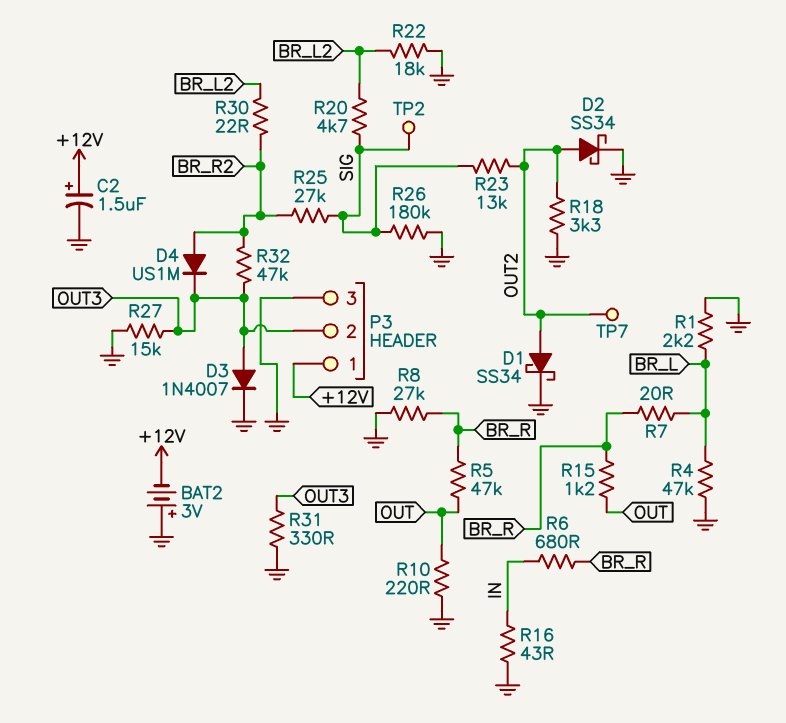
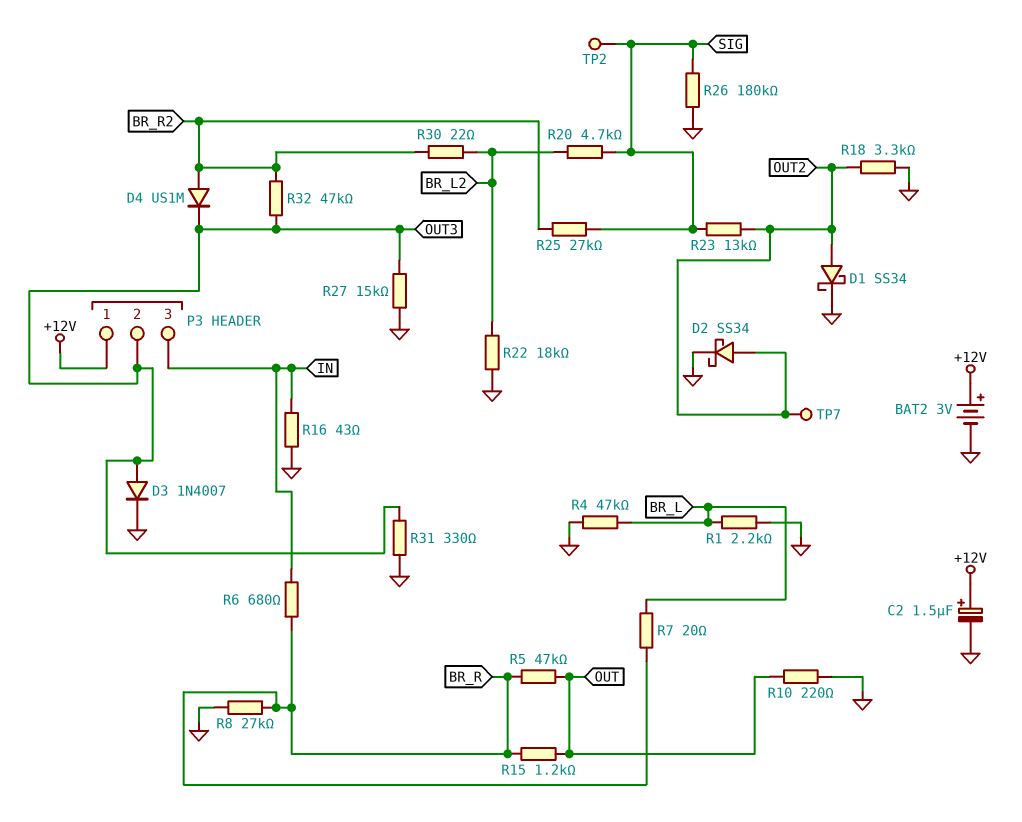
BAT2: 3V (plus GND, minus +12V) -> 3V (plus +12V, minus GND)
P3 pin 3: GND -> IN

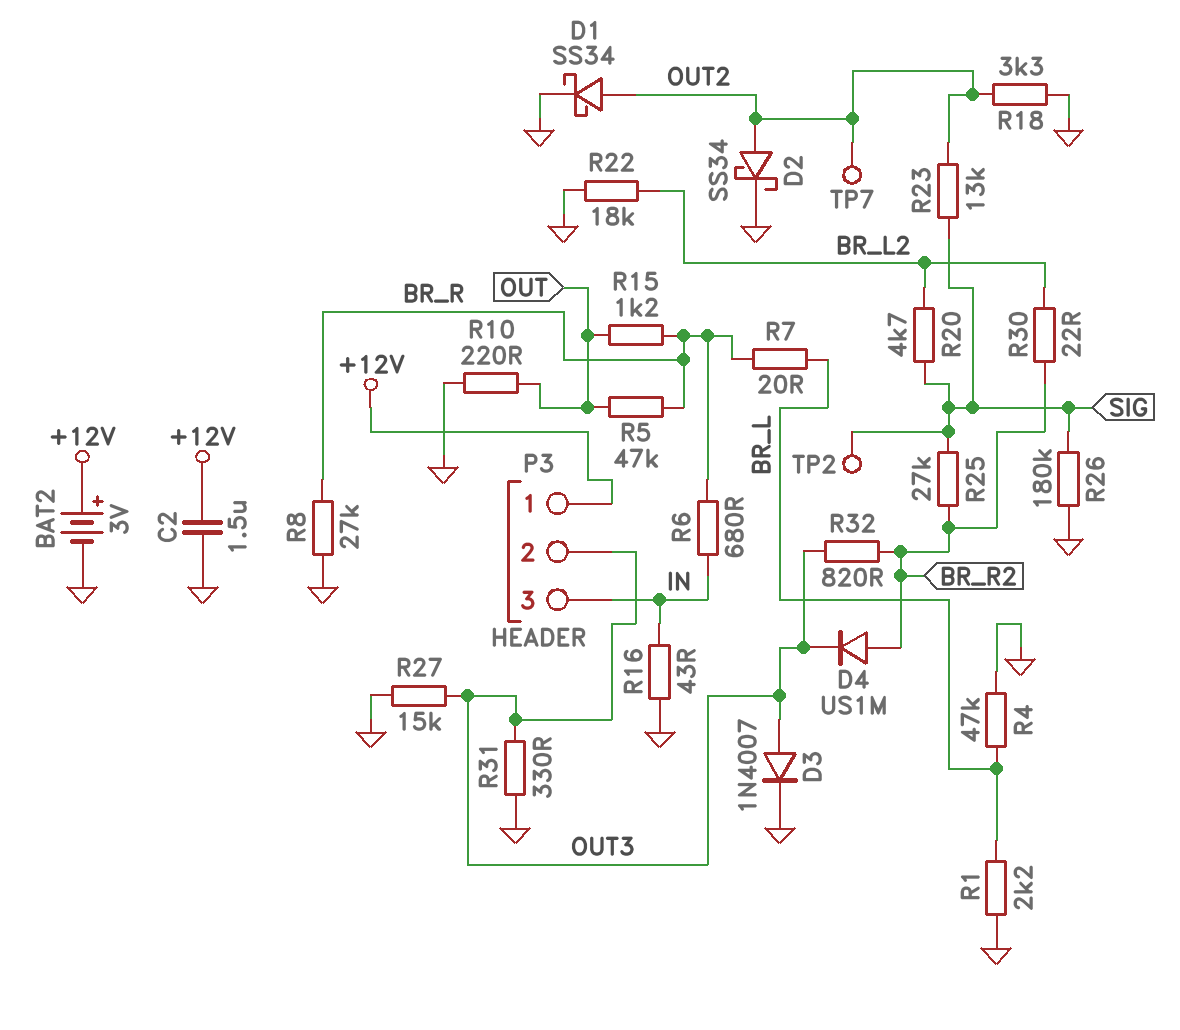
C2: 1.5uF (plus +12V, minus GND) -> 1.5uF (+12V, GND)
R32: 47k (BR_R2, OUT3) -> 820 (BR_R2, OUT3)

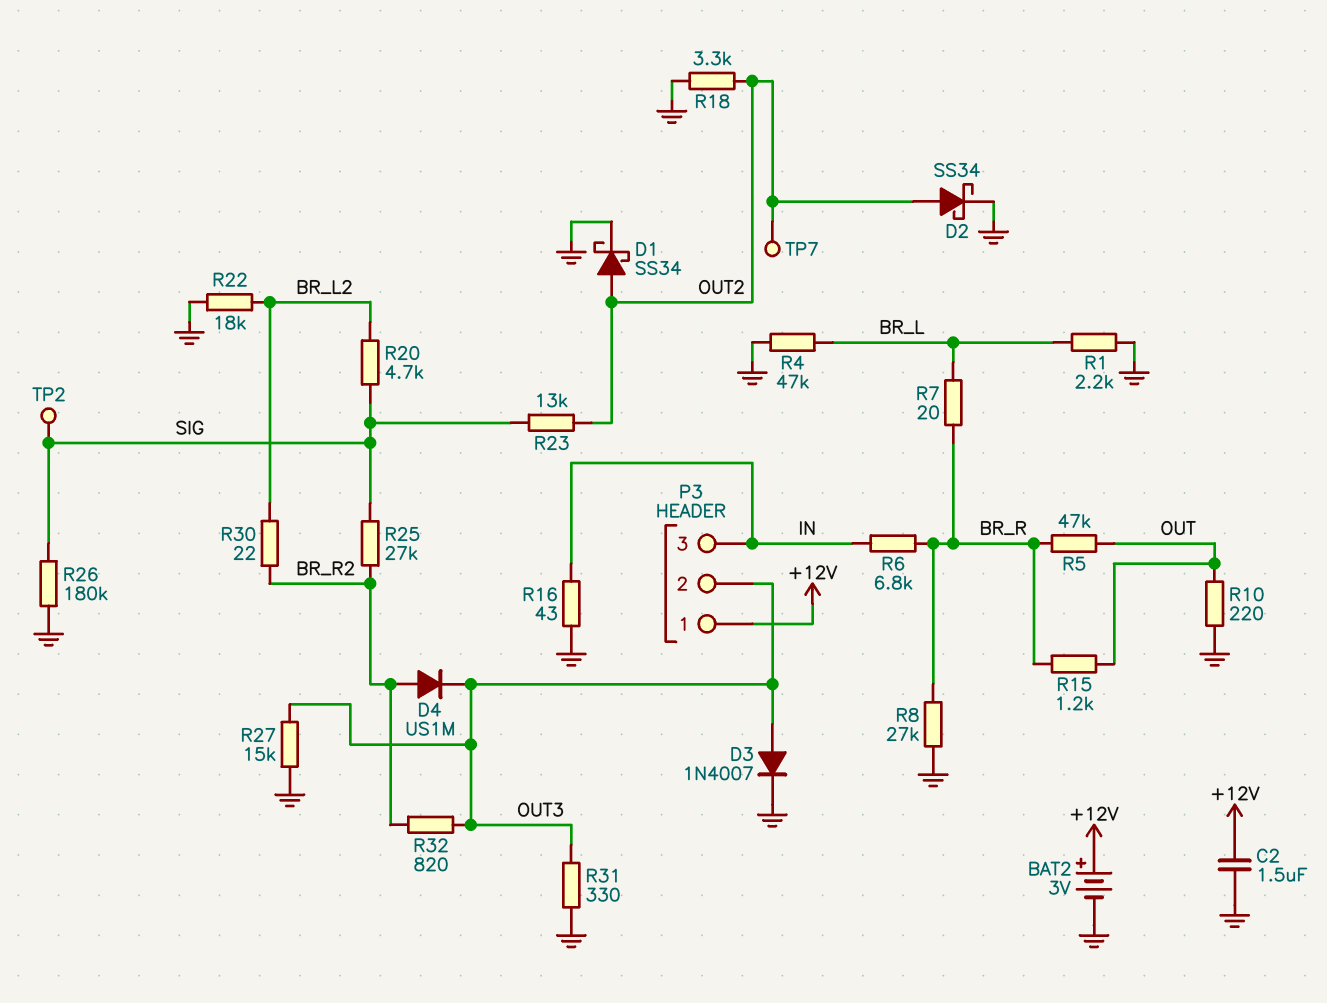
R6: 680 (BR_R, IN) -> 6.8k (BR_R, IN)

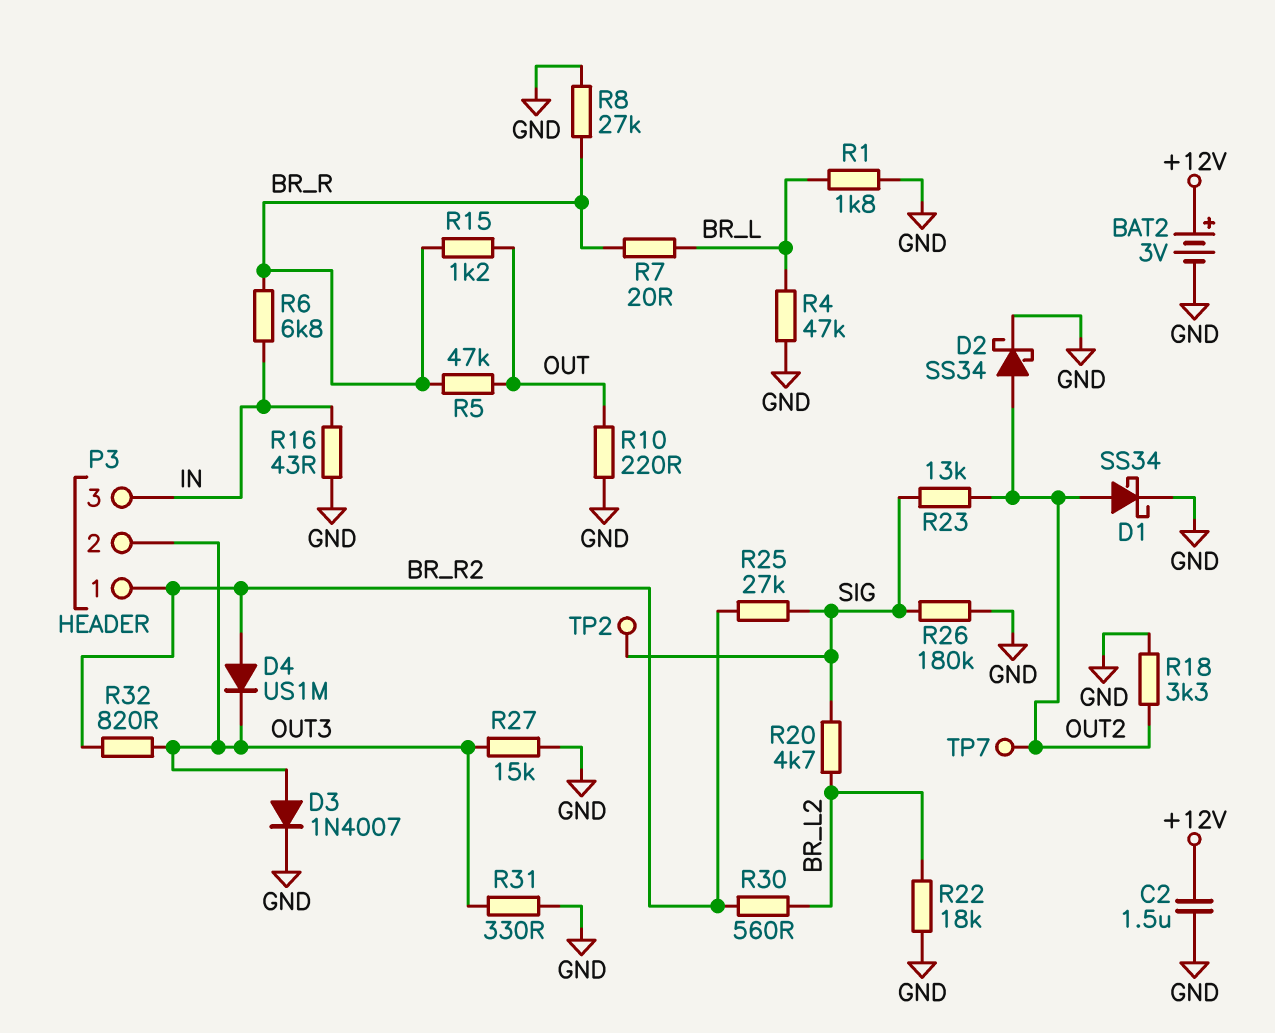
P3 pin 1: +12V -> BR_R2
R1: 2.2k (BR_L, GND) -> 1.8k (BR_L, GND)
R30: 22 (BR_L2, BR_R2) -> 560 (BR_L2, BR_R2)

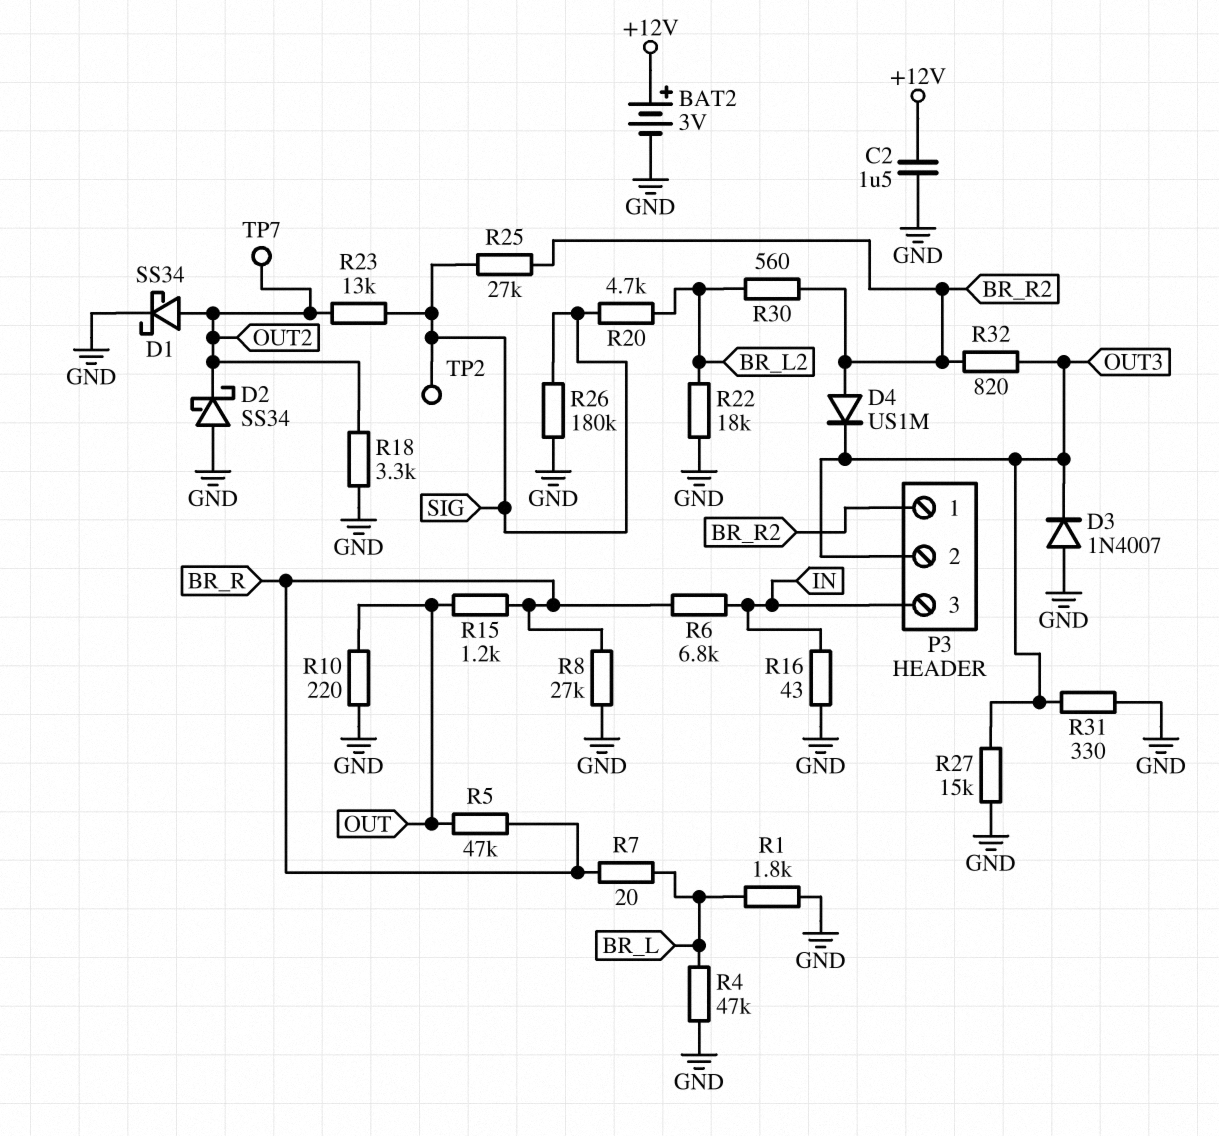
D2: schottky SS34 (A OUT2, K GND) -> schottky SS34 (A GND, K OUT2)
D3: diode 1N4007 (A OUT3, K GND) -> diode 1N4007 (A GND, K OUT3)

